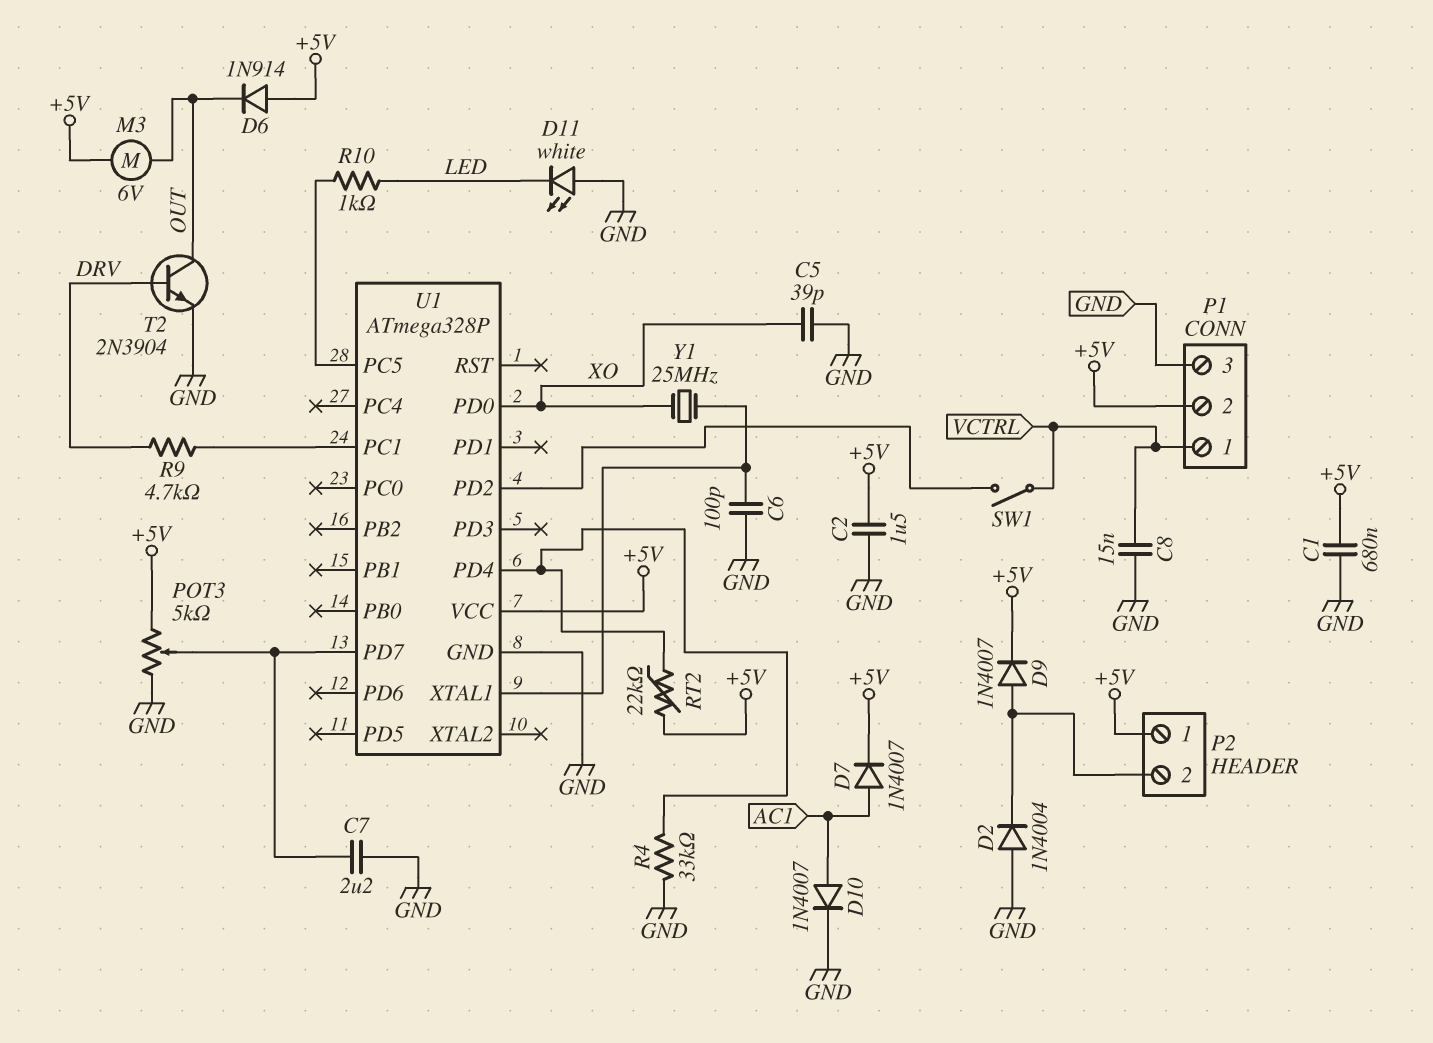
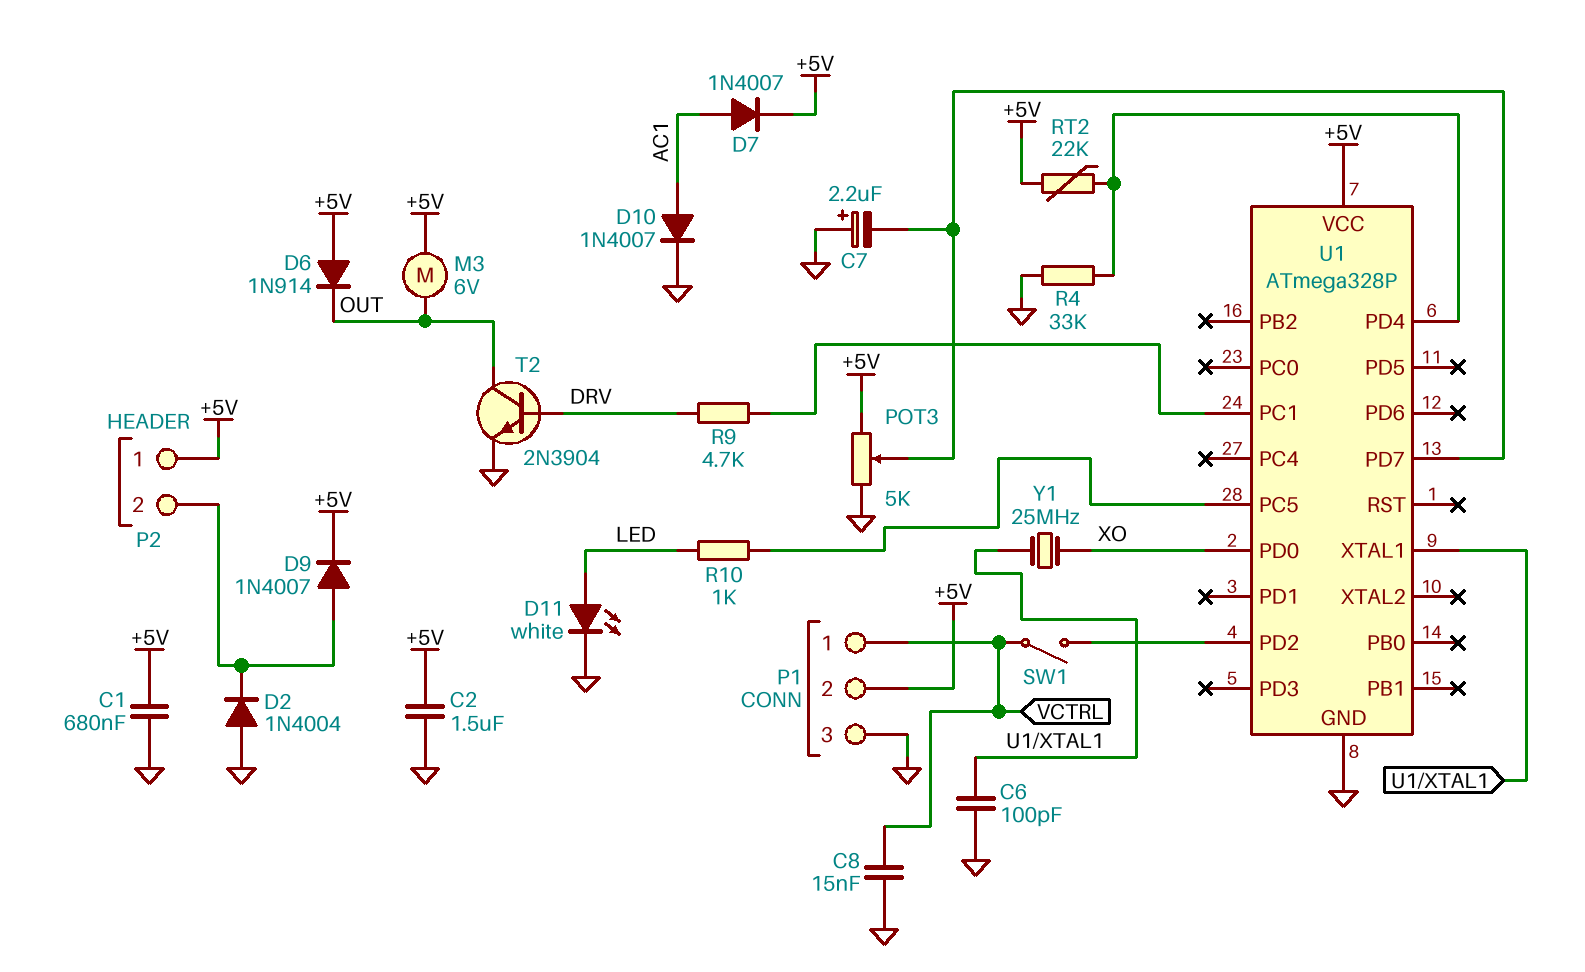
C5: 39pF (GND, XO) -> none
C7: 2.2uF (GND, U1/PD7) -> 2.2uF (plus GND, minus U1/PD7)
D11: LED white (A GND, K LED) -> LED white (A LED, K GND)

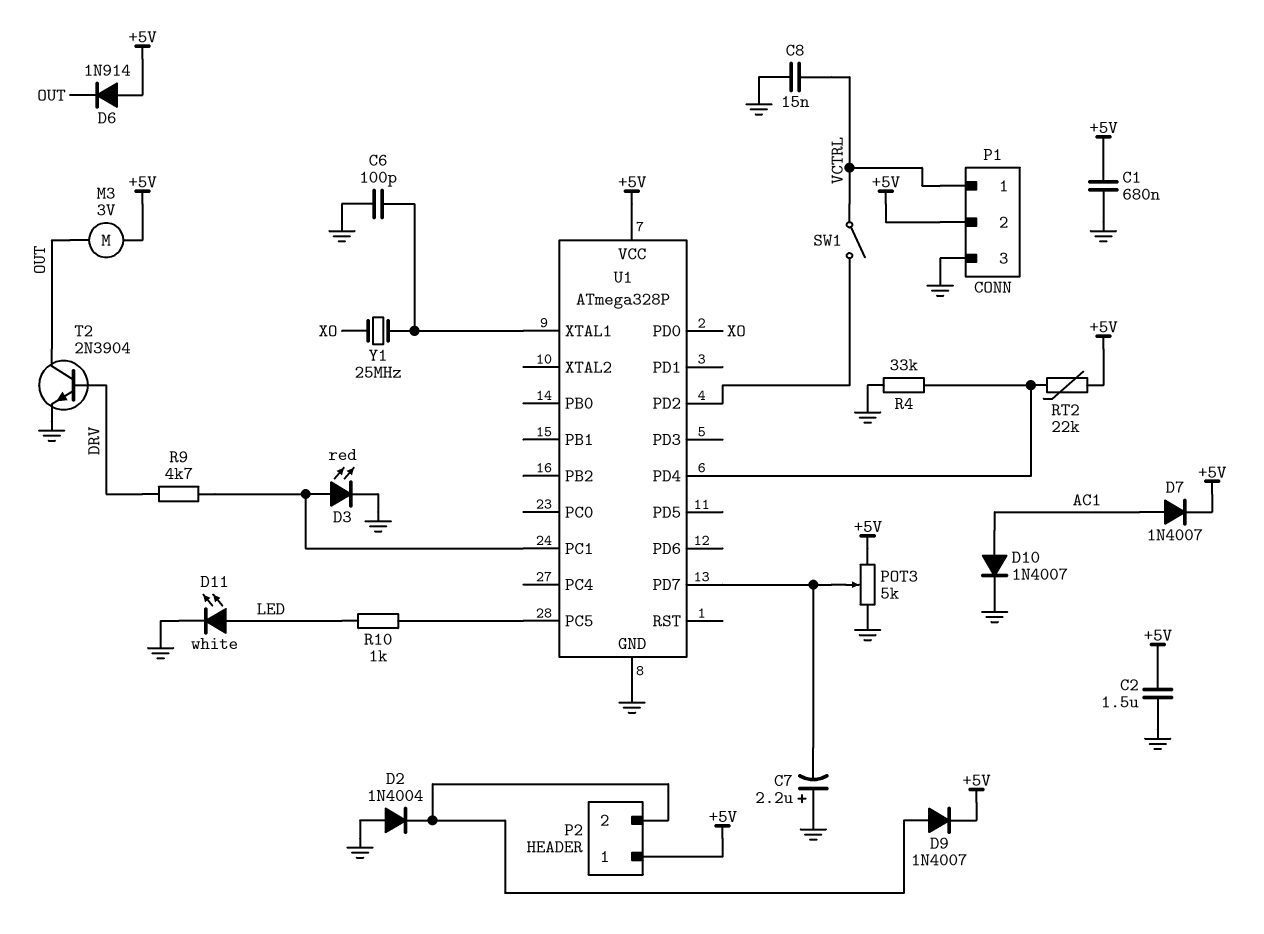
D3: none -> LED red (A U1/PC1, K GND)
M3: motor 6V (+5V, OUT) -> motor 3V (+5V, OUT)

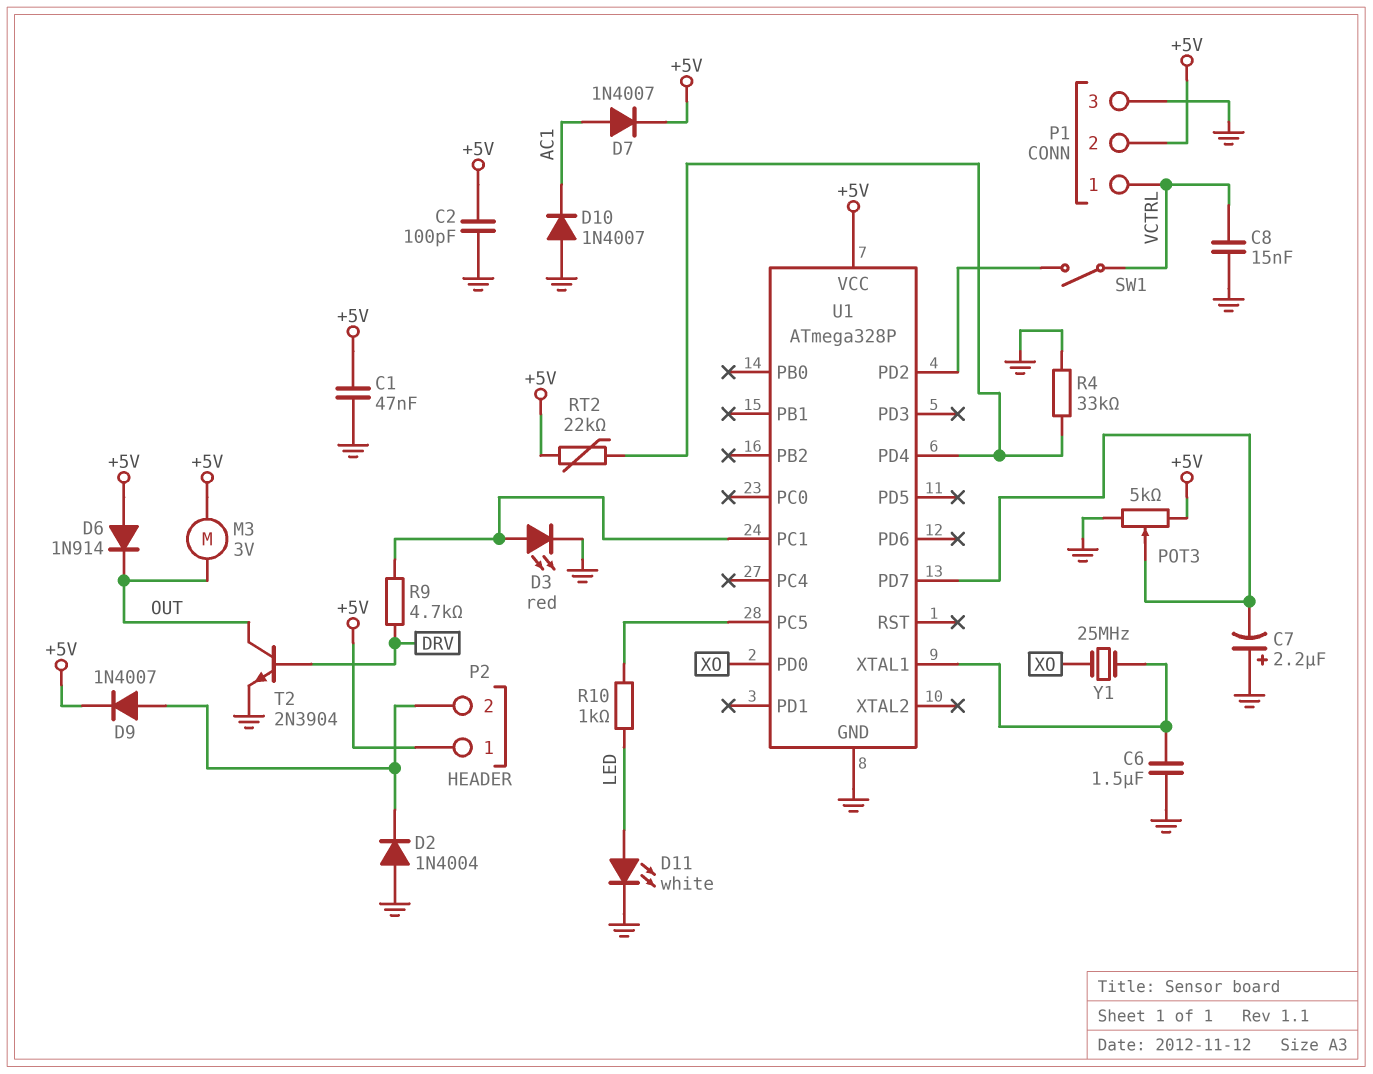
C1: 680nF (+5V, GND) -> 47nF (+5V, GND)
C2: 1.5uF (+5V, GND) -> 100pF (+5V, GND)
C6: 100pF (GND, U1/XTAL1) -> 1.5uF (GND, U1/XTAL1)
D10: diode 1N4007 (A AC1, K GND) -> diode 1N4007 (A GND, K AC1)

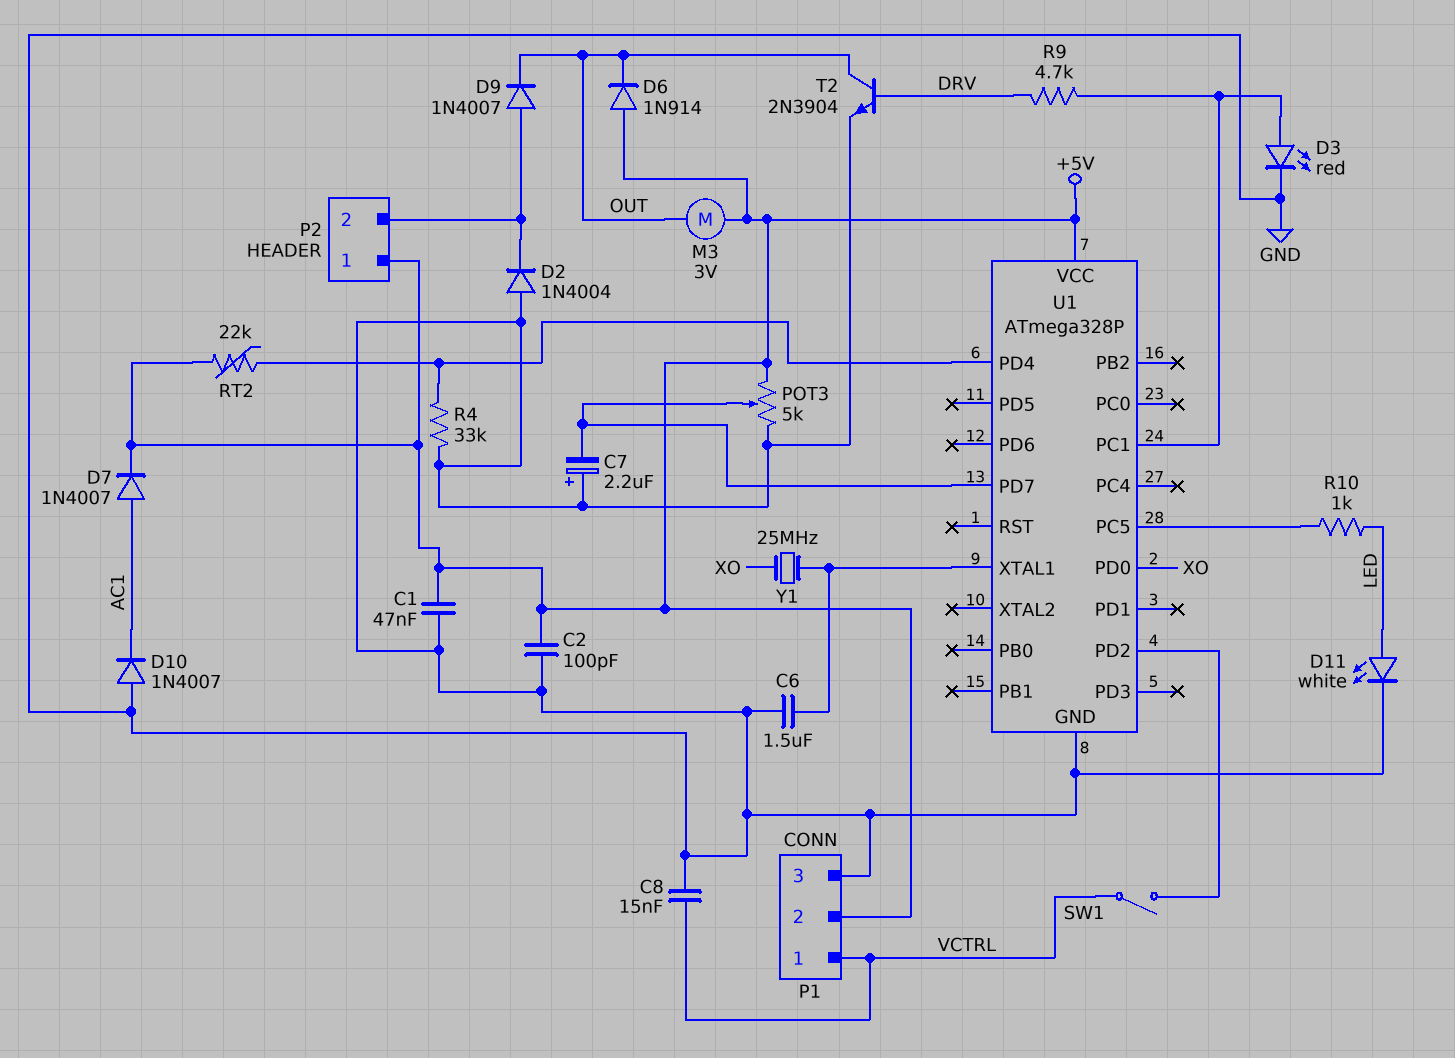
D9: diode 1N4007 (A P2/2, K +5V) -> diode 1N4007 (A P2/2, K OUT)

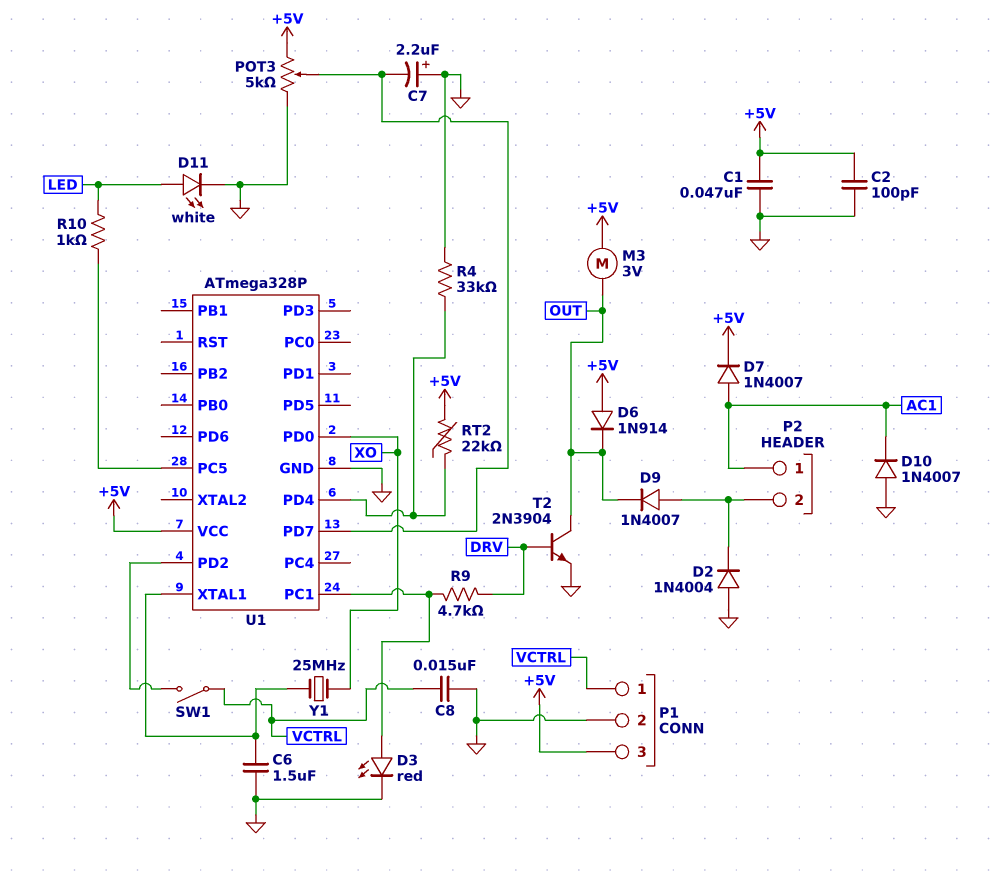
P1 pin 2: +5V -> GND
P1 pin 3: GND -> +5V
P2 pin 1: +5V -> AC1

